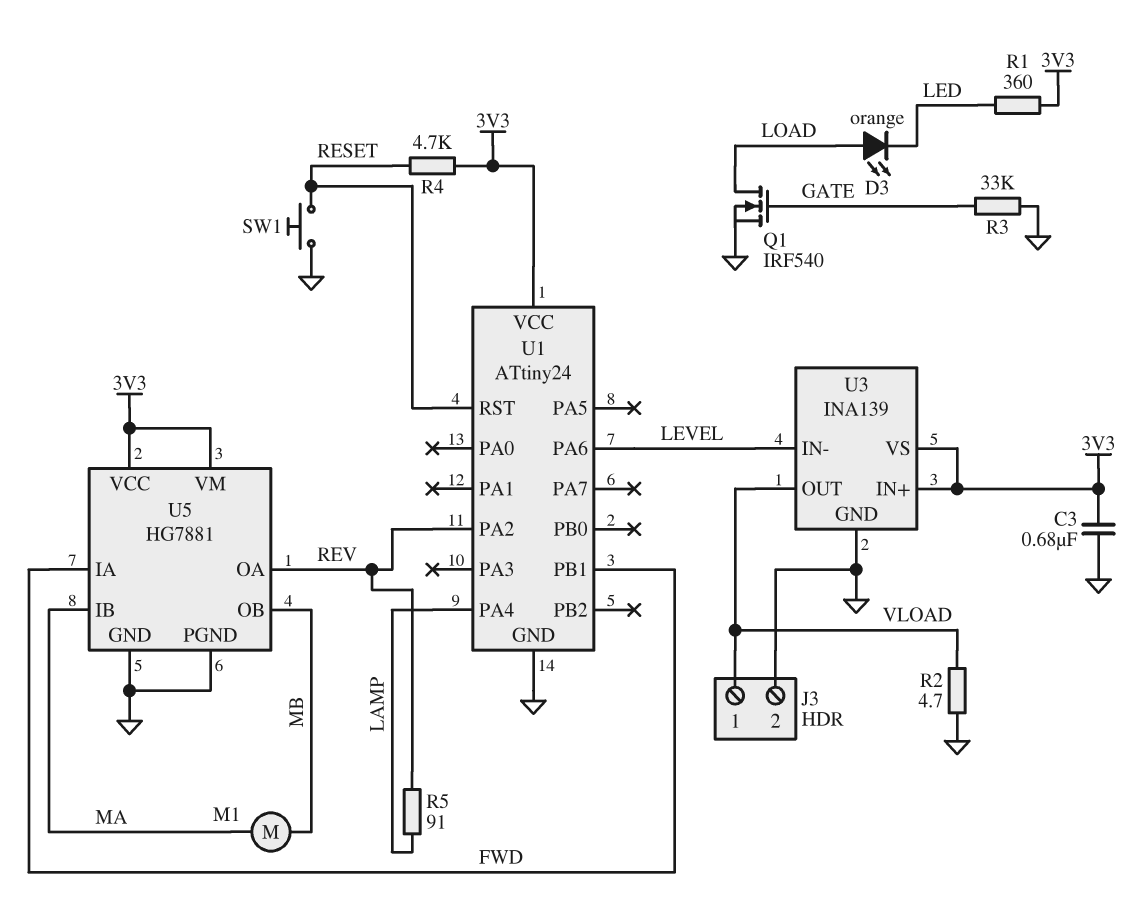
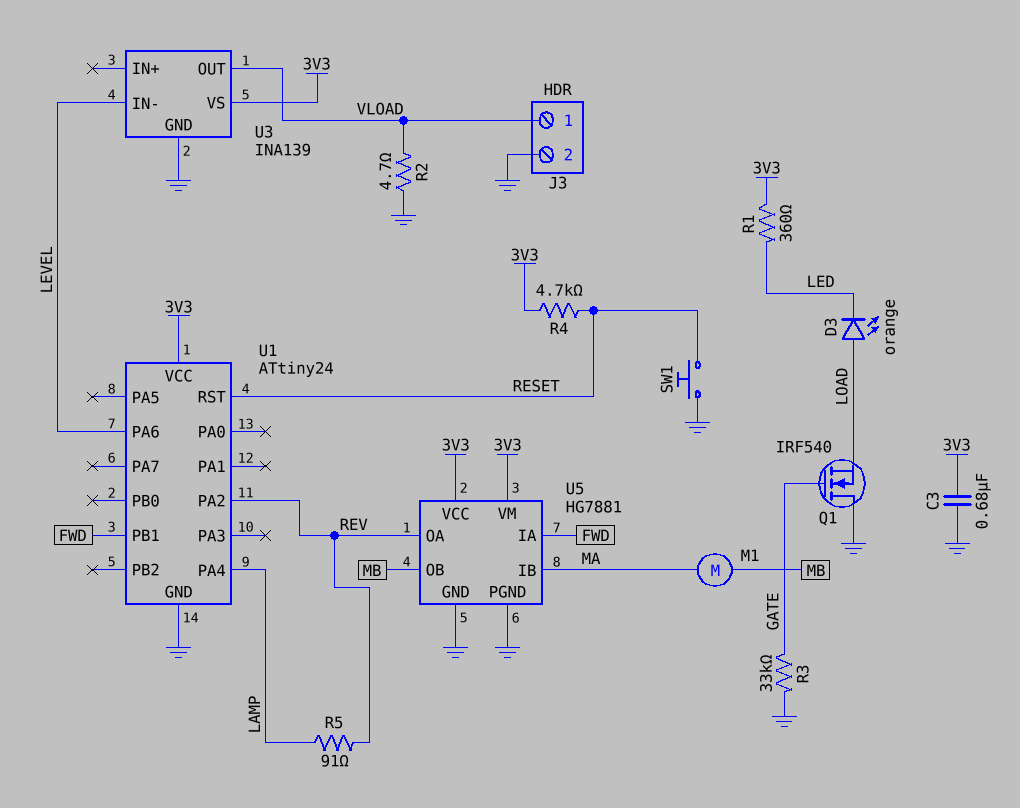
Q1: NMOS IRF540 (G GATE, D LOAD, S GND) -> NMOS IRF540 (G GATE, D GND, S LOAD)
U3 pin IN+: 3V3 -> none

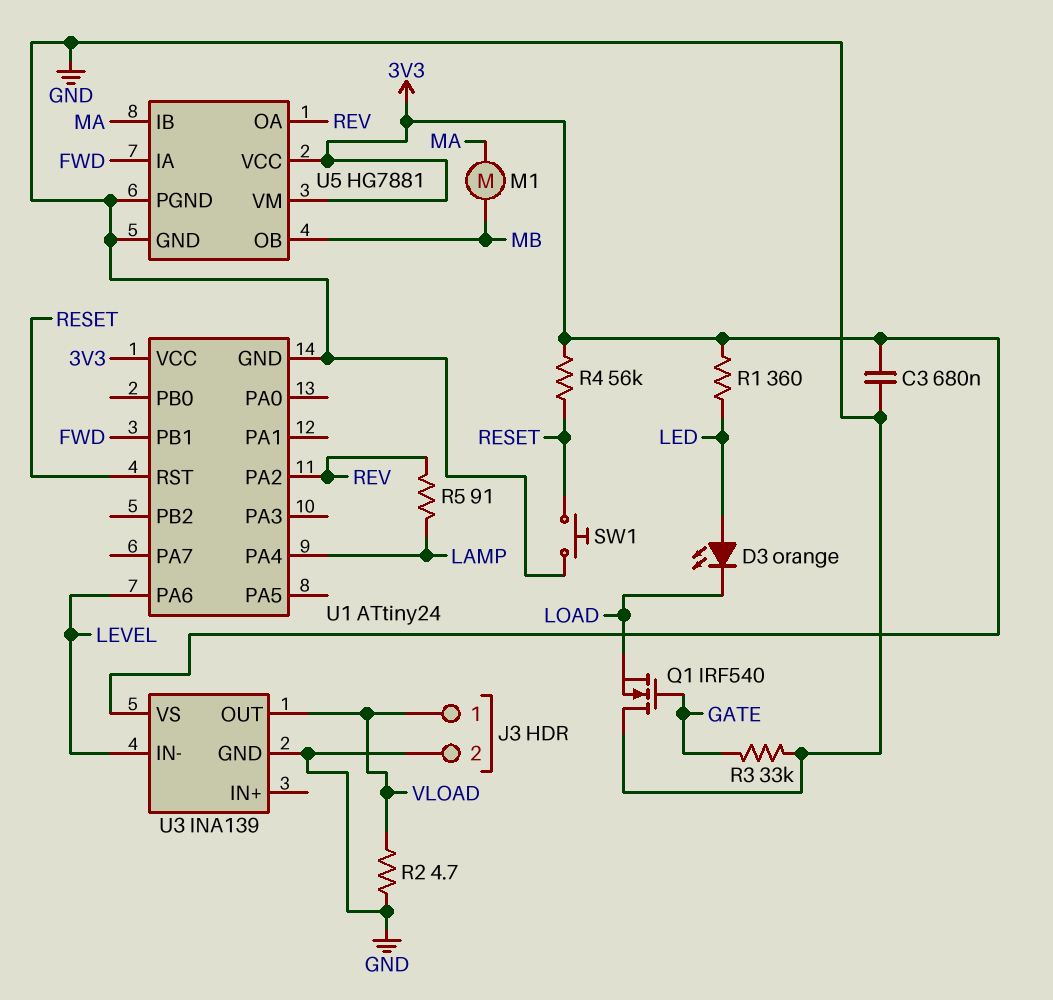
D3: LED orange (A LOAD, K LED) -> LED orange (A LED, K LOAD)
R4: 4.7k (3V3, RESET) -> 56k (3V3, RESET)

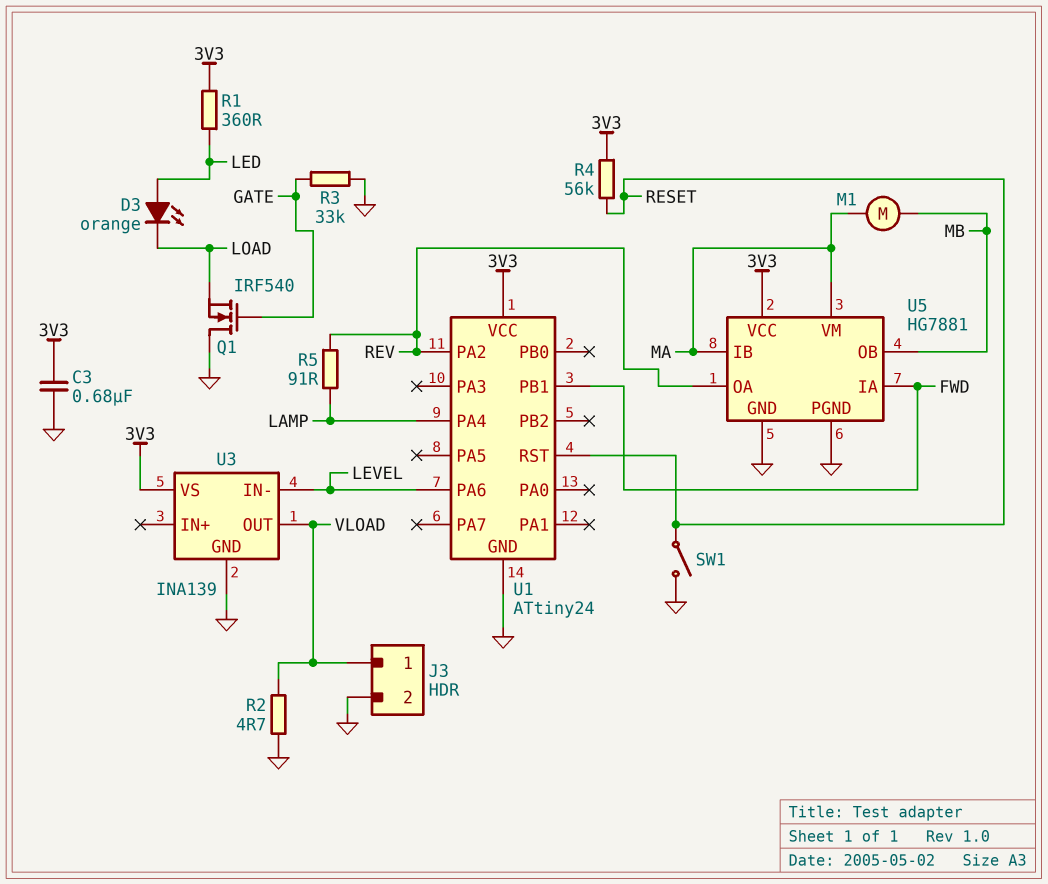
SW1: button (GND, RESET) -> switch (GND, RESET)
U5 pin VM: 3V3 -> MA

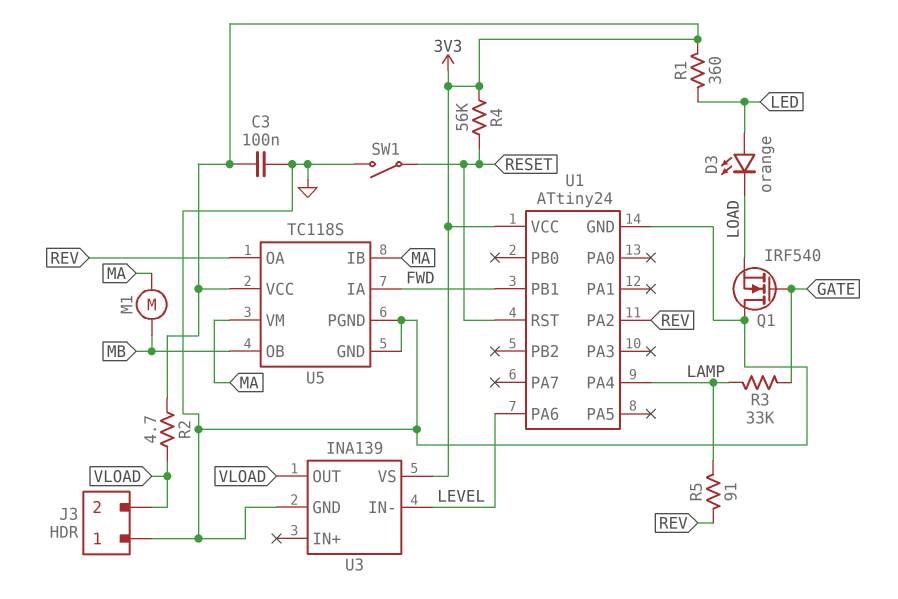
C3: 680nF (3V3, GND) -> 100nF (3V3, GND)
J3 pin 1: VLOAD -> GND
J3 pin 2: GND -> VLOAD
R2: 4.7 (GND, VLOAD) -> 4.7 (3V3, VLOAD)
R3: 33k (GATE, GND) -> 33k (GATE, LAMP)
U5: HG7881 -> TC118S

